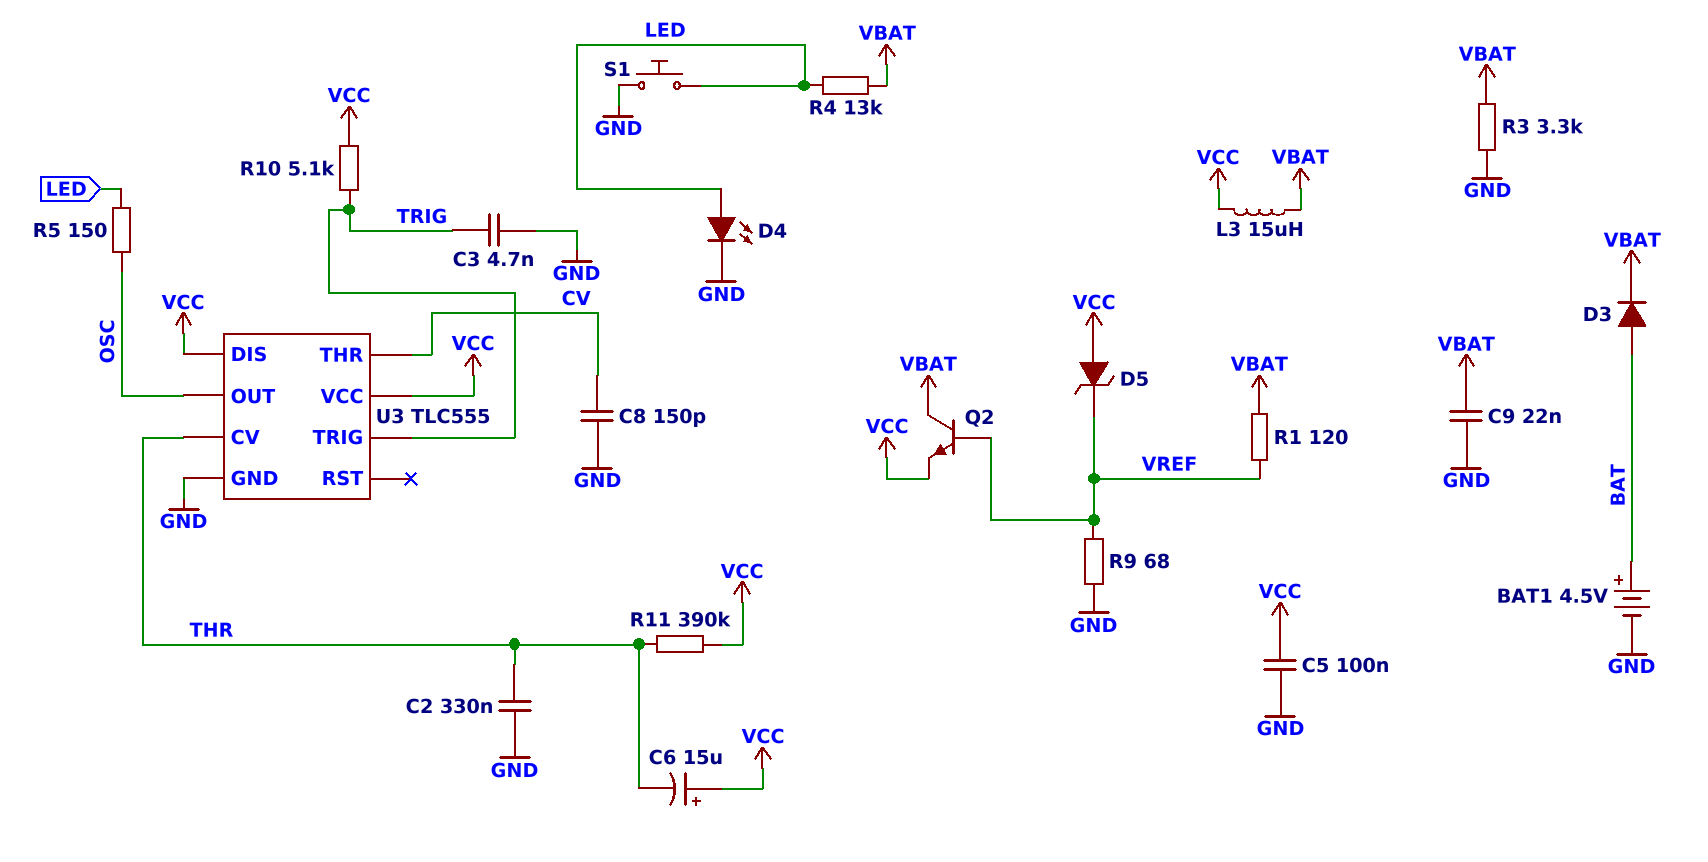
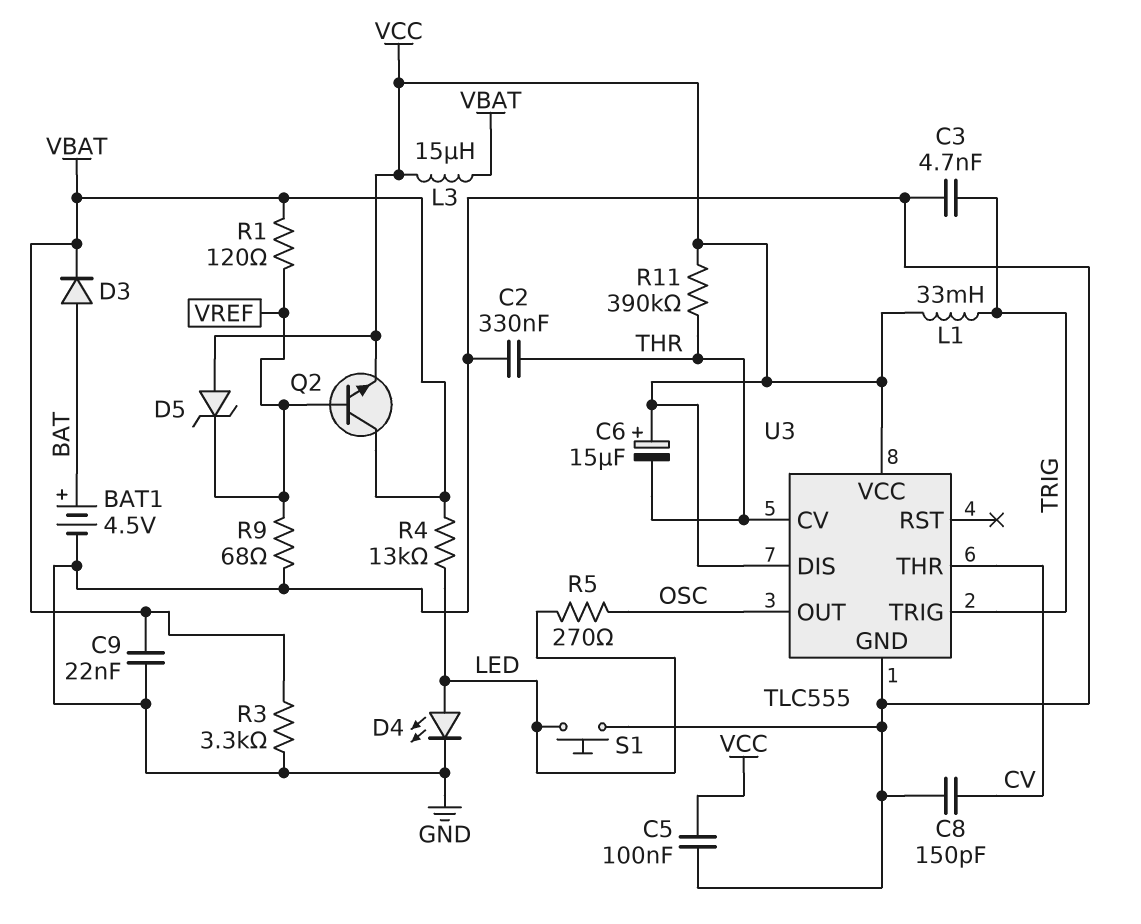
L1: none -> 33mH (TRIG, VCC)
R5: 150 (LED, OSC) -> 270 (LED, OSC)
R10: 5.1k (TRIG, VCC) -> none

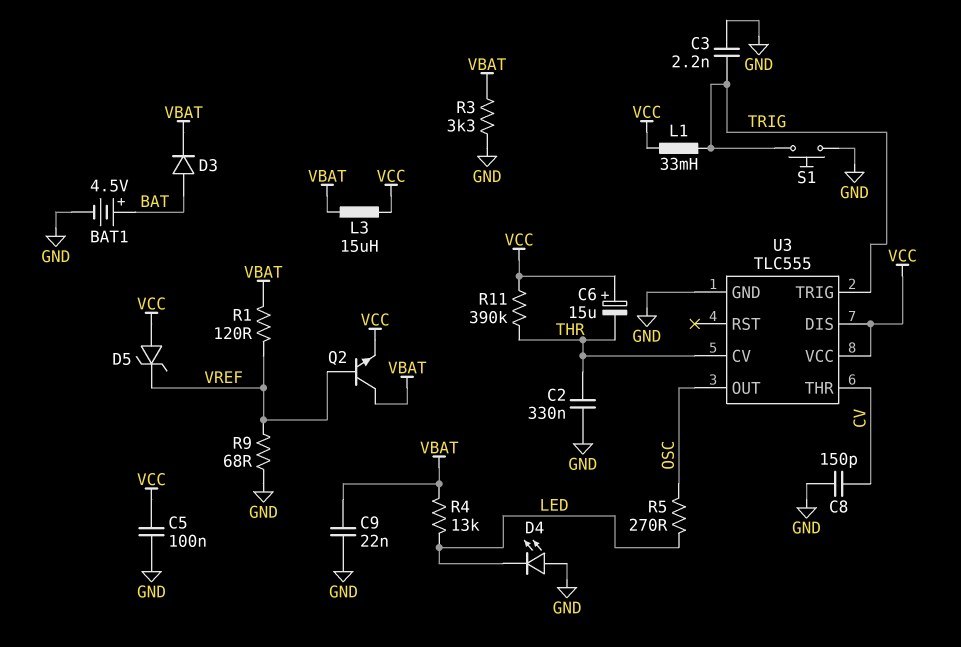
C3: 4.7nF (GND, TRIG) -> 2.2nF (GND, TRIG)
D4: LED (A LED, K GND) -> LED (A GND, K LED)
S1: button (GND, LED) -> button (GND, TRIG)

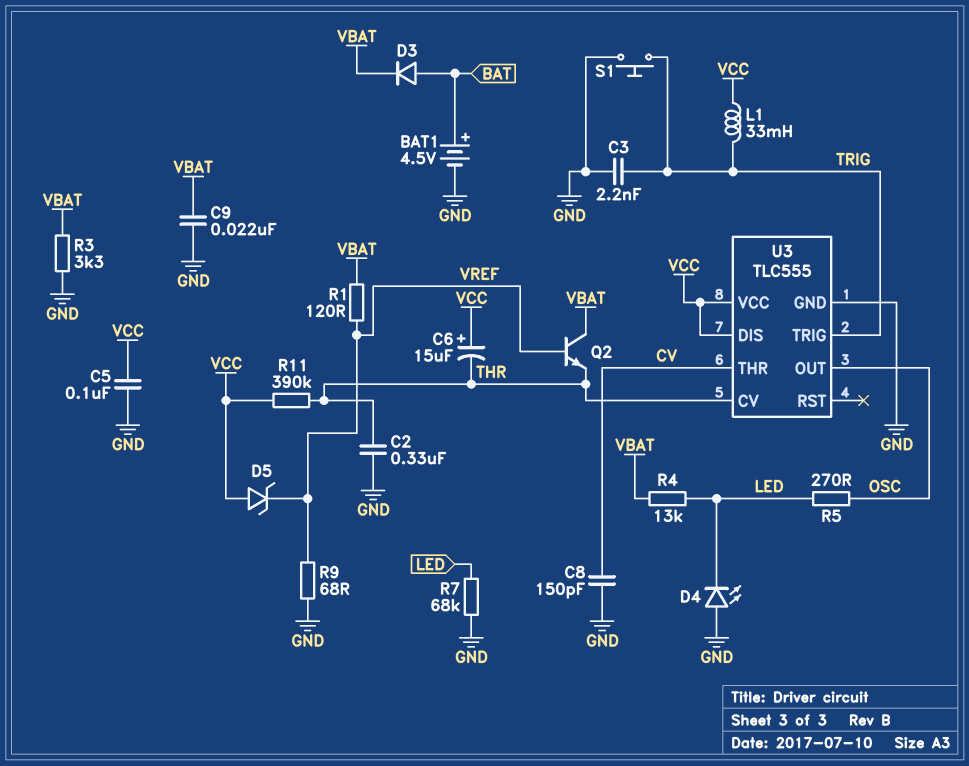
L3: 15uH (VBAT, VCC) -> none
Q2: NPN (B VREF, C VBAT, E VCC) -> NPN (B VREF, C VBAT, E THR)
R7: none -> 68k (GND, LED)

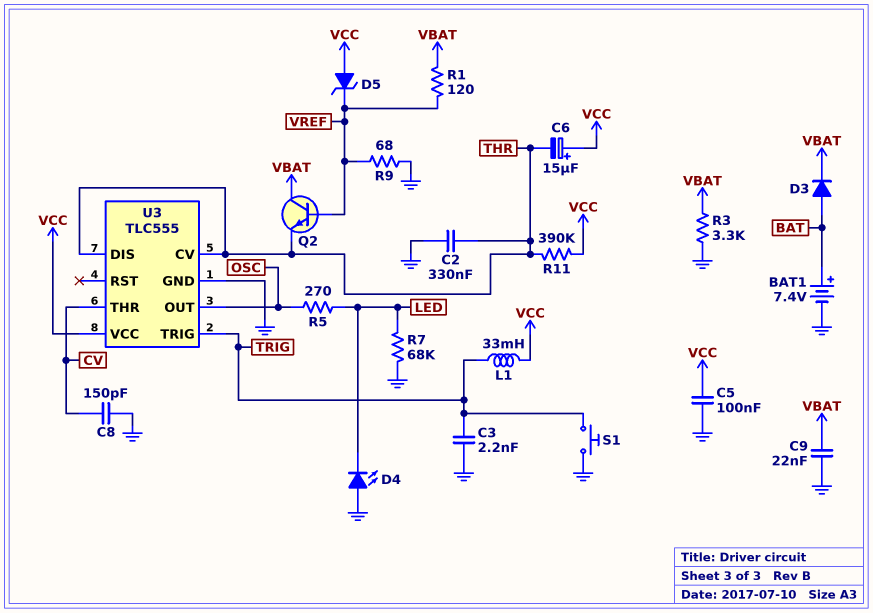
BAT1: 4.5V (plus BAT, minus GND) -> 7.4V (plus BAT, minus GND)
R4: 13k (LED, VBAT) -> none
U3 pin DIS: VCC -> THR

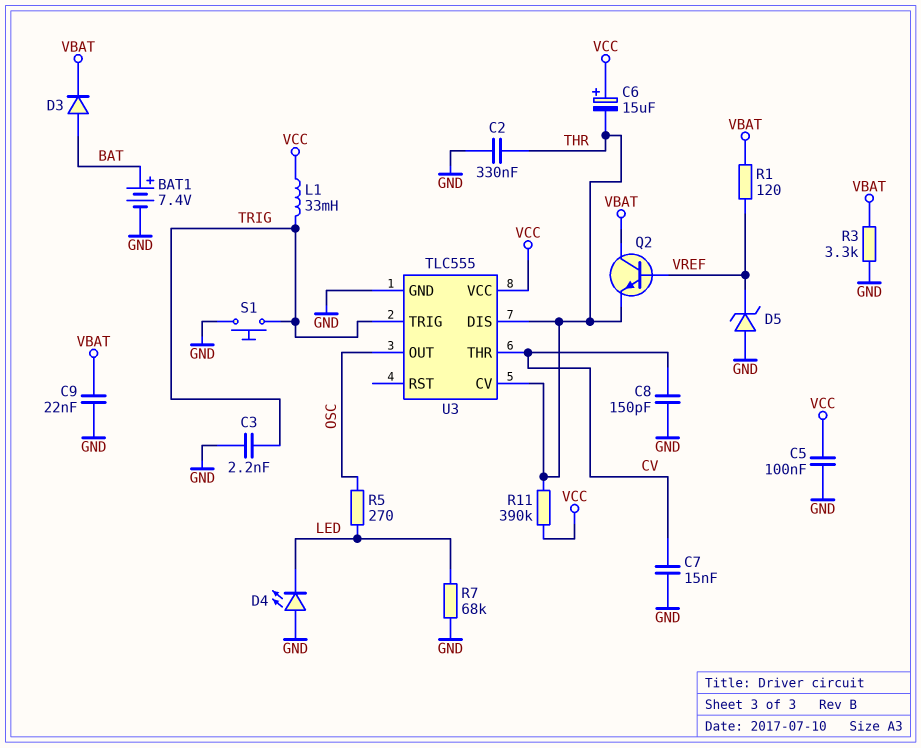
C7: none -> 15nF (CV, GND)
D5: zener (A VCC, K VREF) -> zener (A GND, K VREF)
R9: 68 (GND, VREF) -> none

